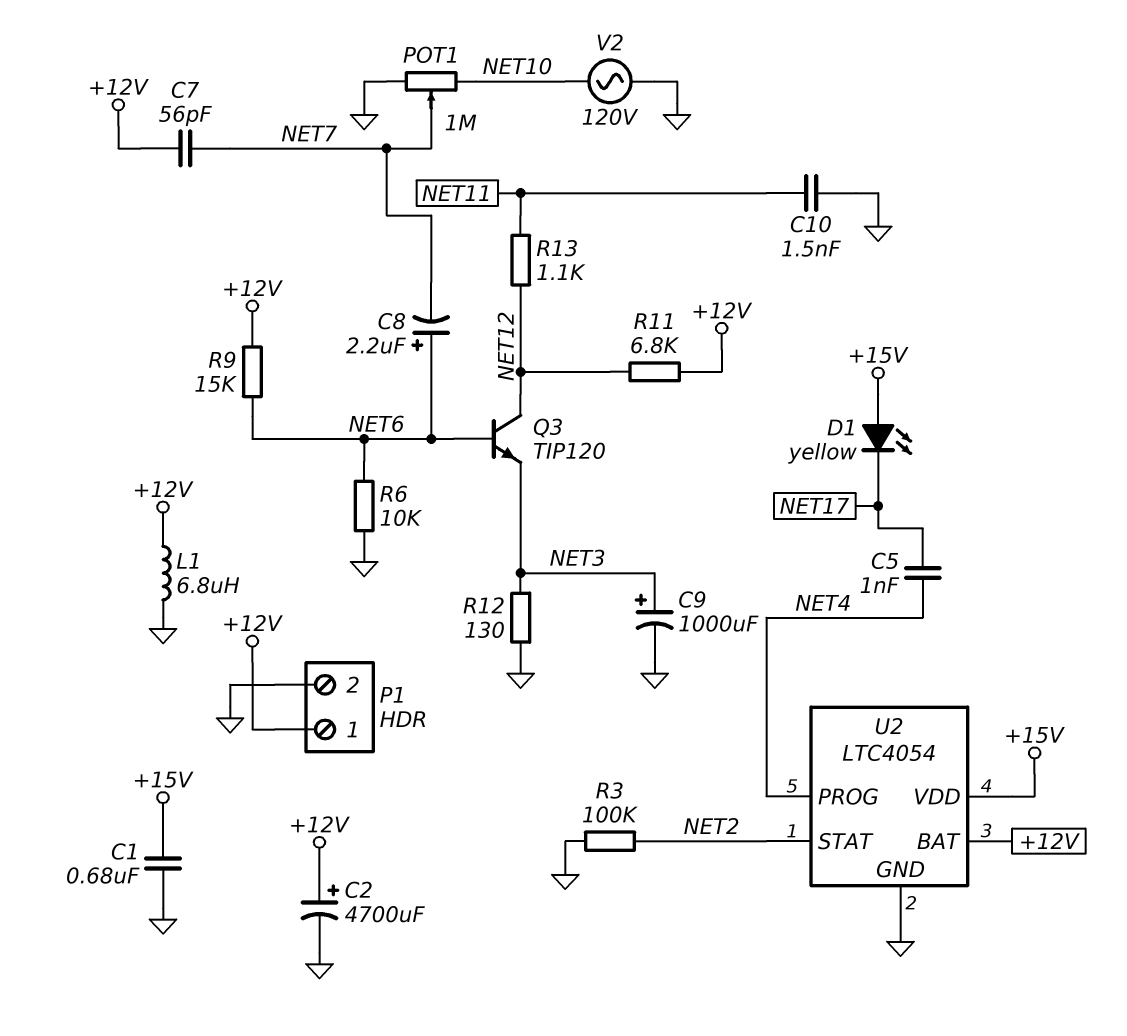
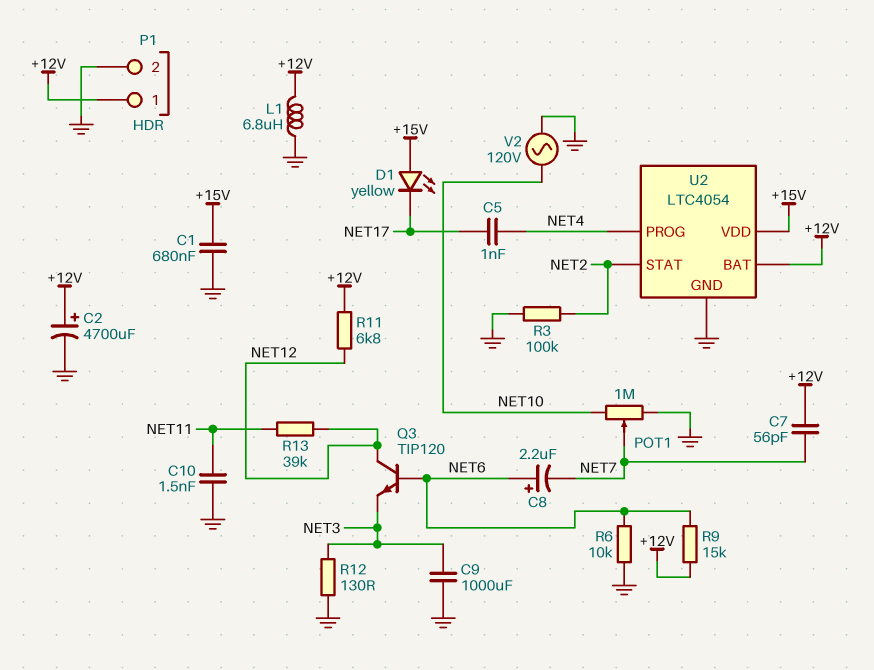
C9: 1000uF (plus NET3, minus GND) -> 1000uF (GND, NET3)
R13: 1.1k (NET11, NET12) -> 39k (NET11, NET12)

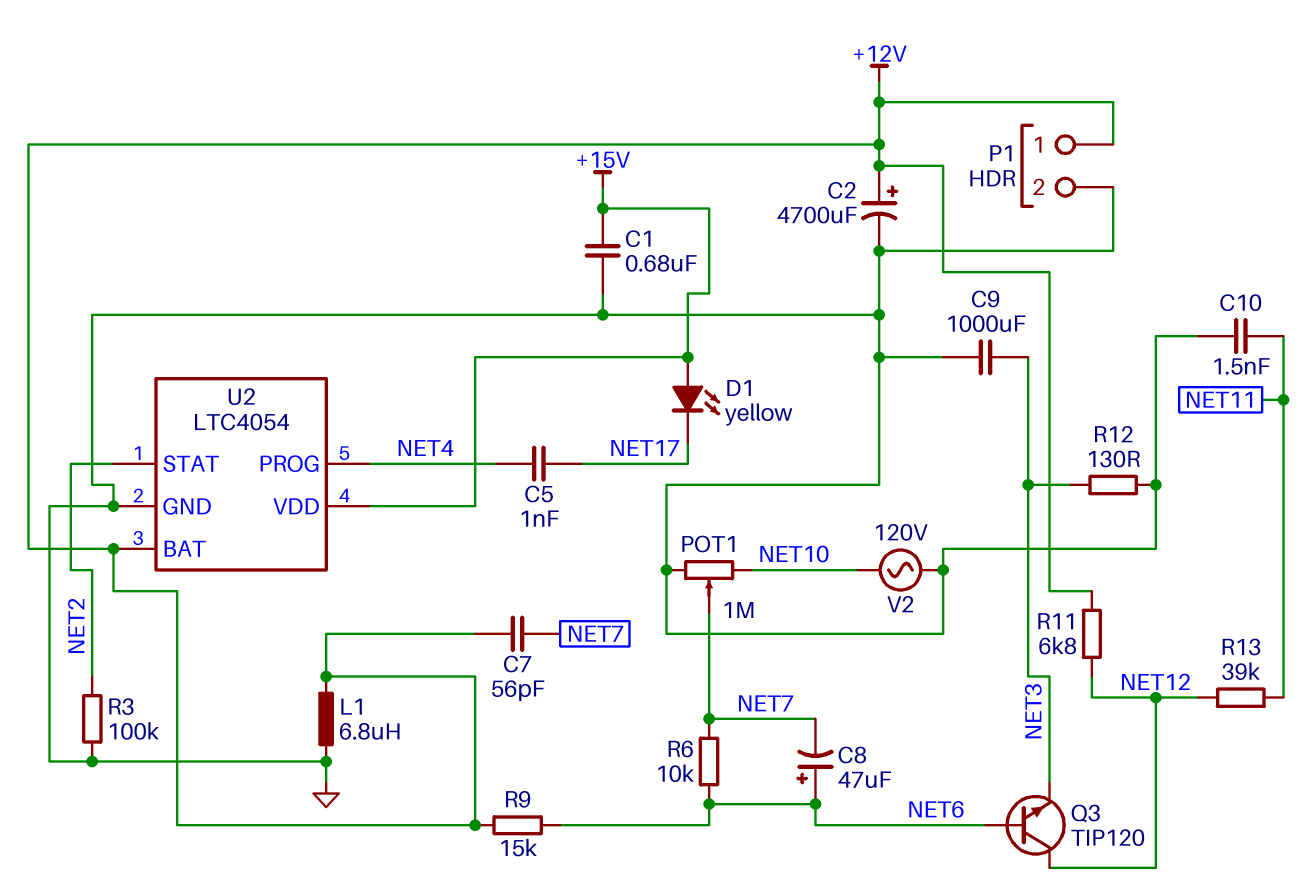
C8: 2.2uF (plus NET6, minus NET7) -> 47uF (plus NET6, minus NET7)
R6: 10k (GND, NET6) -> 10k (NET6, NET7)

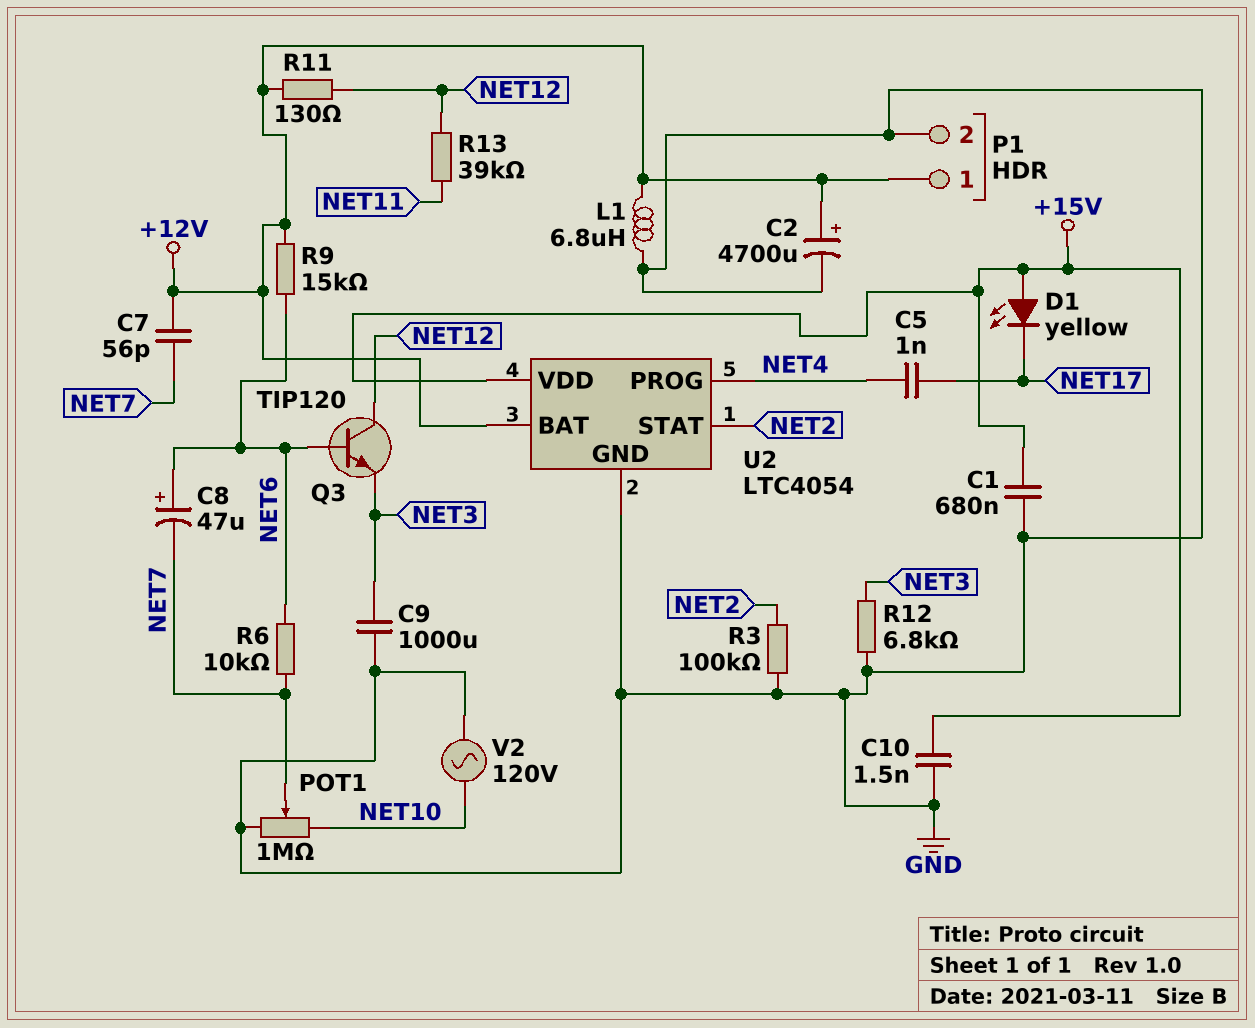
C10: 1.5nF (GND, NET11) -> 1.5nF (+15V, GND)
R11: 6.8k (+12V, NET12) -> 130 (+12V, NET12)
R12: 130 (GND, NET3) -> 6.8k (GND, NET3)

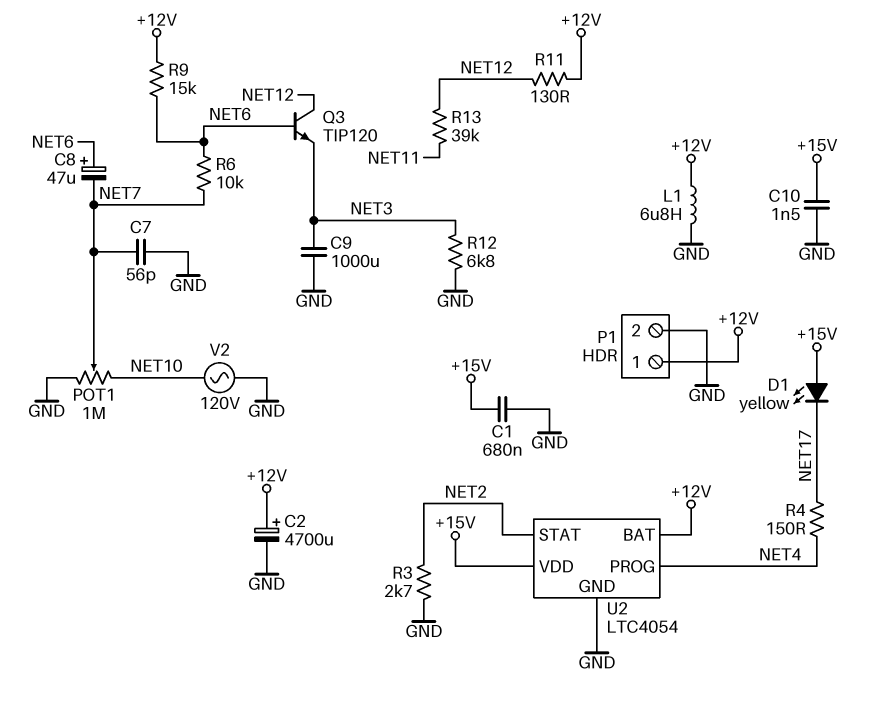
C5: 1nF (NET4, NET17) -> none
C7: 56pF (+12V, NET7) -> 56pF (GND, NET7)
R3: 100k (GND, NET2) -> 2.7k (GND, NET2)
R4: none -> 150 (NET4, NET17)

